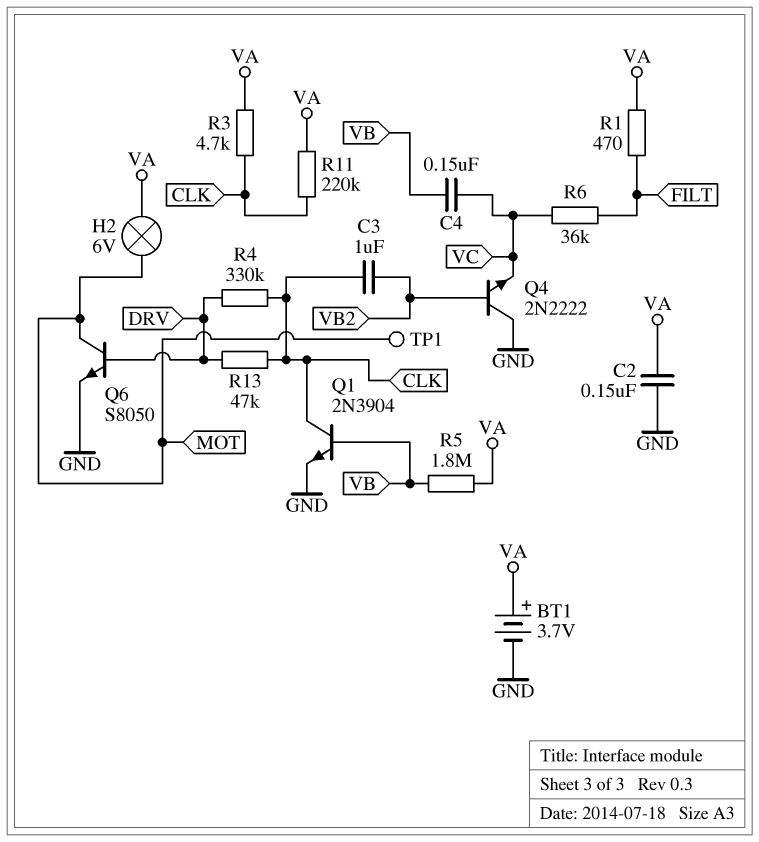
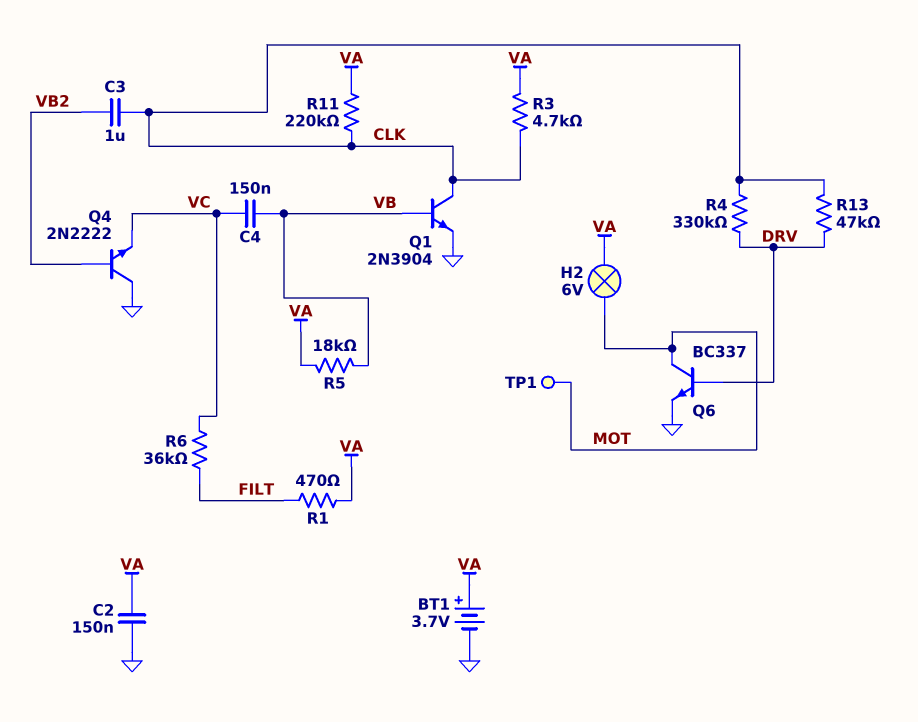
Q6: NPN S8050 (B DRV, C MOT, E GND) -> NPN BC337 (B DRV, C MOT, E GND)
R5: 1.8M (VA, VB) -> 18k (VA, VB)

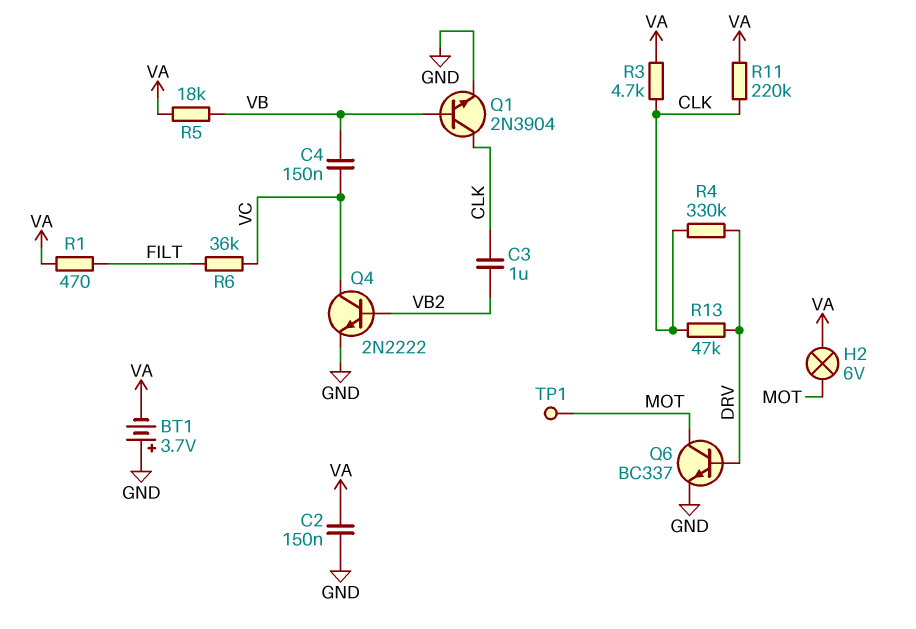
BT1: 3.7V (plus VA, minus GND) -> 3.7V (plus GND, minus VA)
Q4: NPN 2N2222 (B VB2, C GND, E VC) -> NPN 2N2222 (B VB2, C VC, E GND)

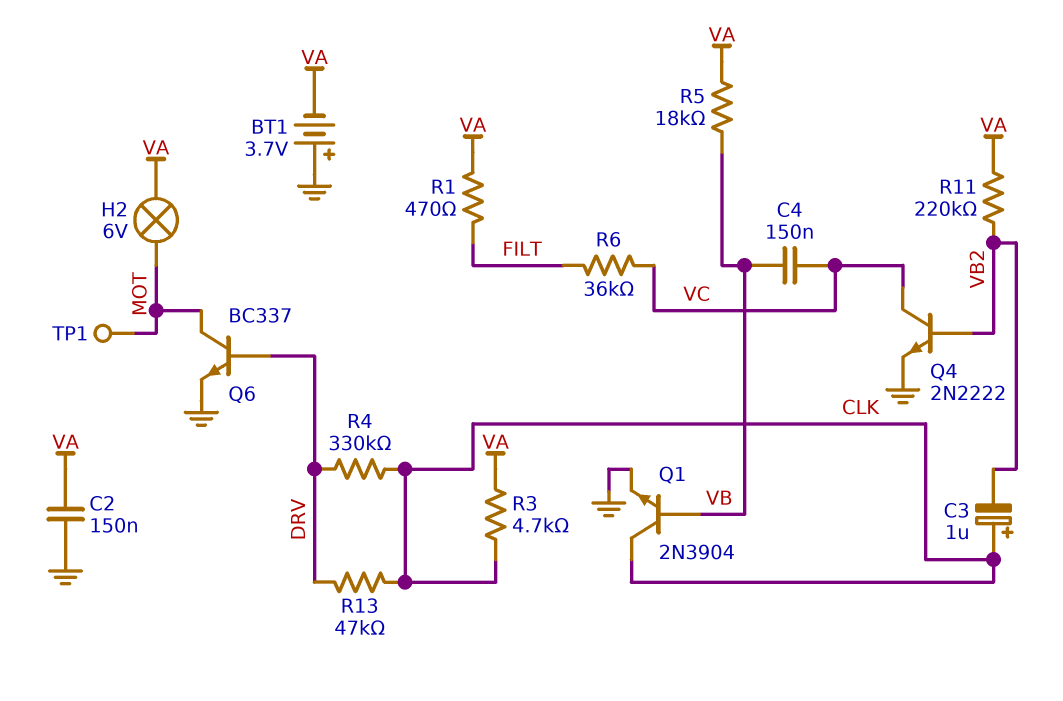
C3: 1uF (CLK, VB2) -> 1uF (plus CLK, minus VB2)
R11: 220k (CLK, VA) -> 220k (VA, VB2)

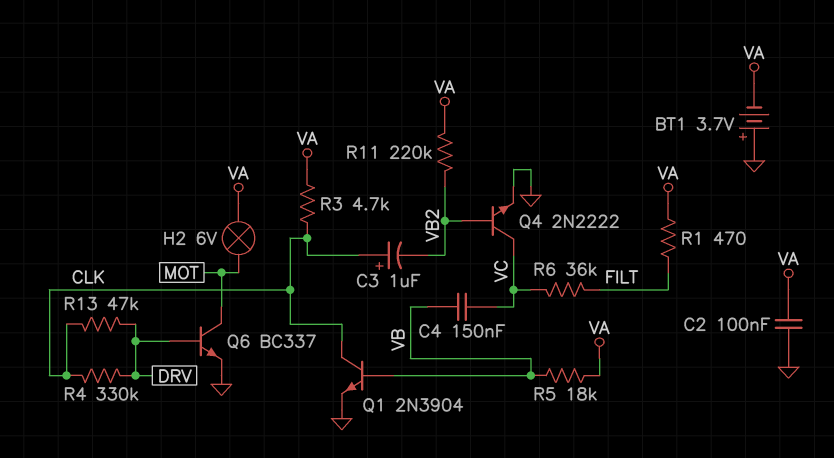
C2: 150nF (GND, VA) -> 100nF (GND, VA)
TP1: test point (MOT) -> none

